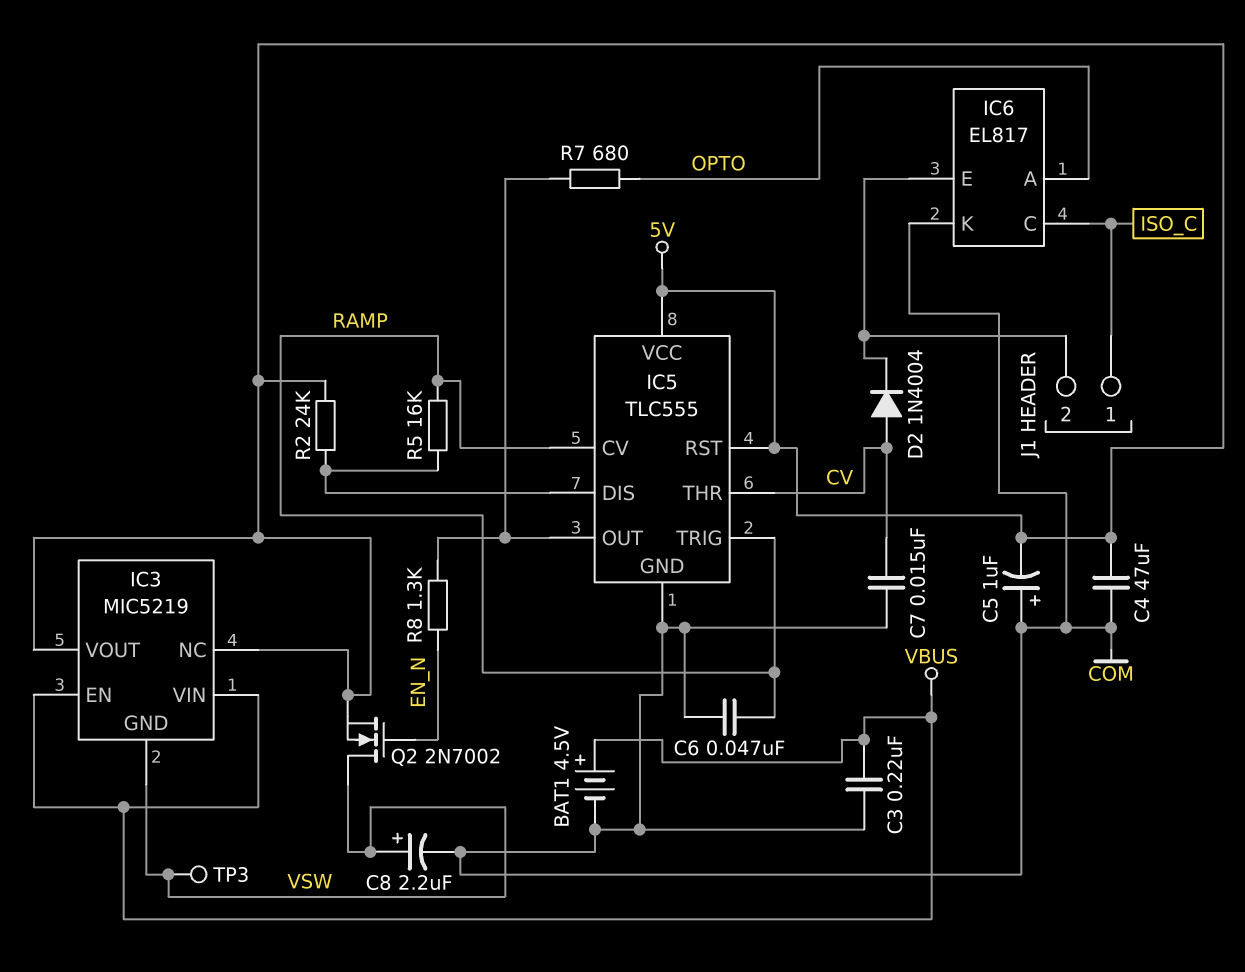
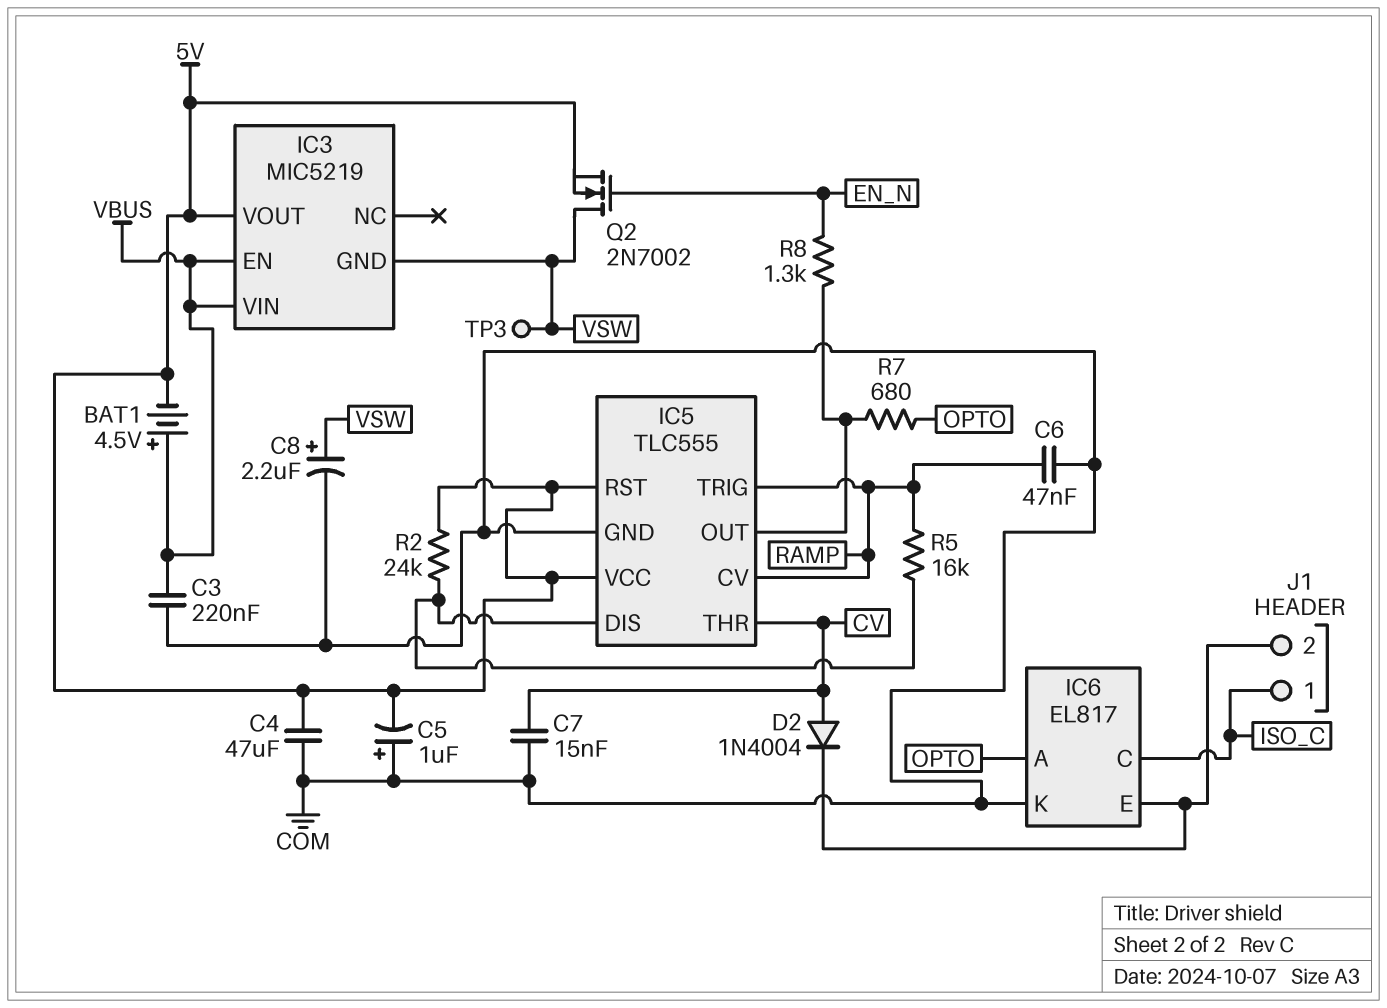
BAT1: 4.5V (plus VBUS, minus COM) -> 4.5V (plus VBUS, minus 5V)
IC3 pin NC: 5V -> none

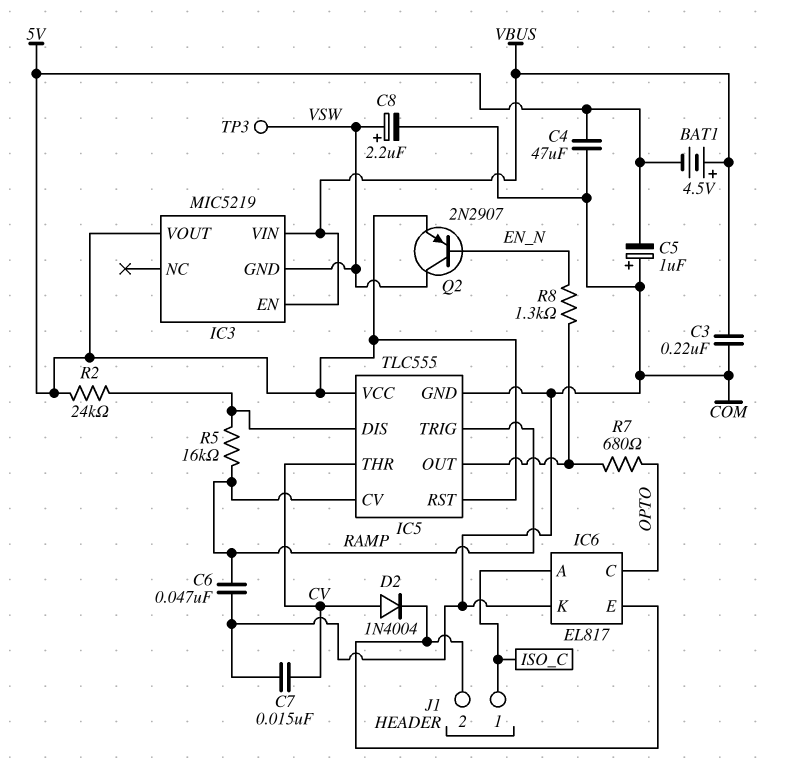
IC6 pin A: OPTO -> ISO_C
IC6 pin C: ISO_C -> OPTO
Q2: NMOS 2N7002 (G EN_N, D VSW, S 5V) -> PNP 2N2907 (B EN_N, C VSW, E 5V)

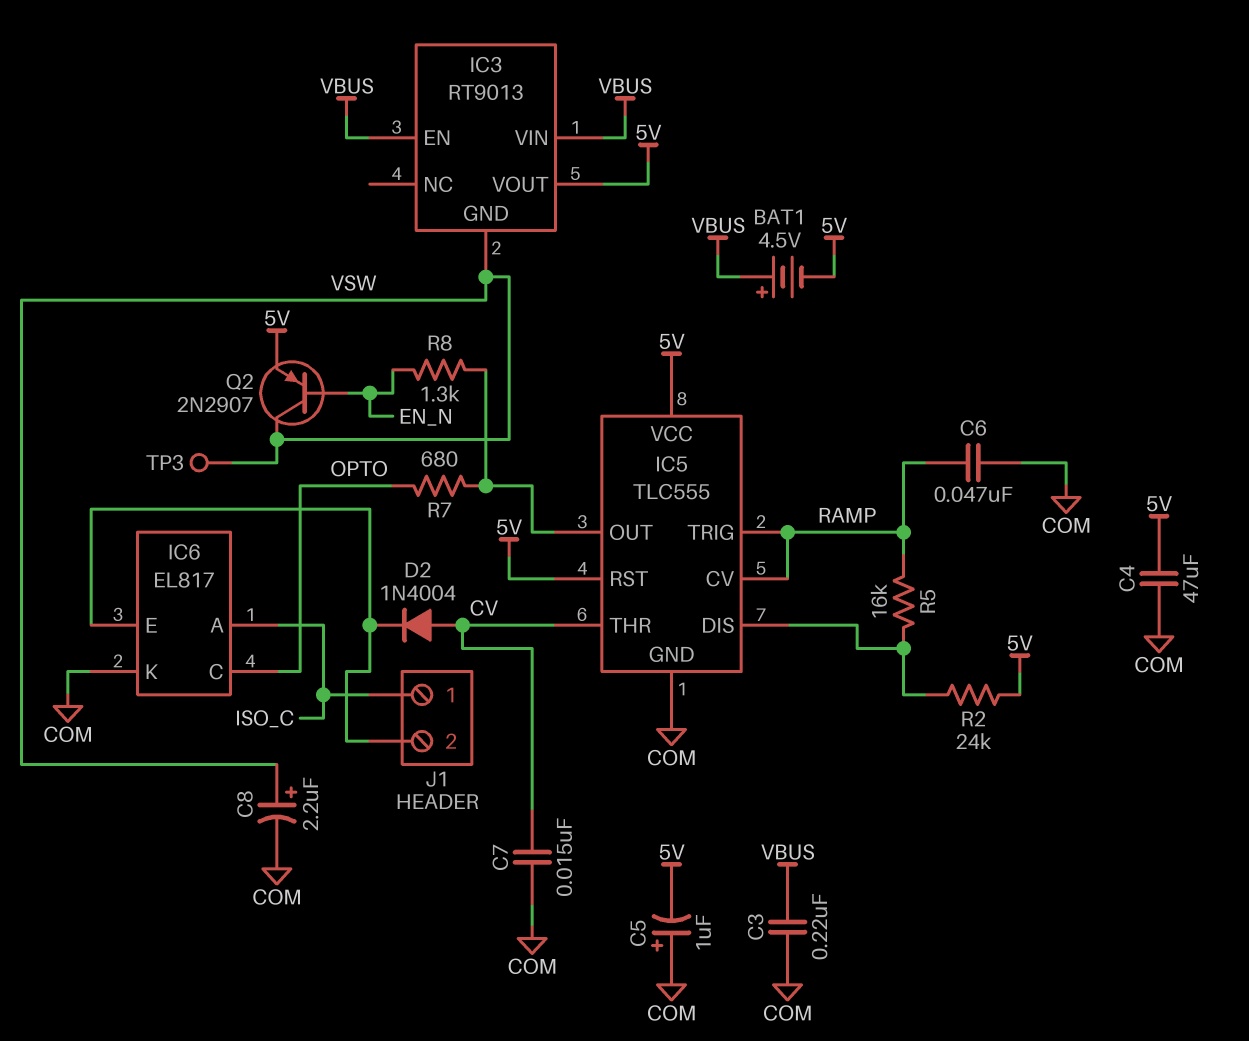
IC3: MIC5219 -> RT9013

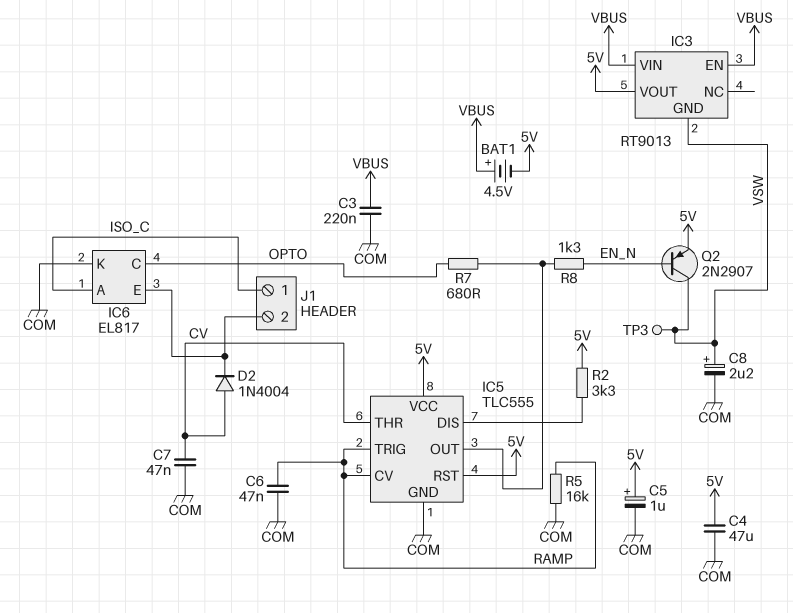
C5: 1uF (plus COM, minus 5V) -> 1uF (plus 5V, minus COM)
C7: 15nF (COM, CV) -> 47nF (COM, CV)
R2: 24k (5V, IC5/DIS) -> 3.3k (5V, IC5/DIS)
R5: 16k (IC5/DIS, RAMP) -> 16k (COM, RAMP)

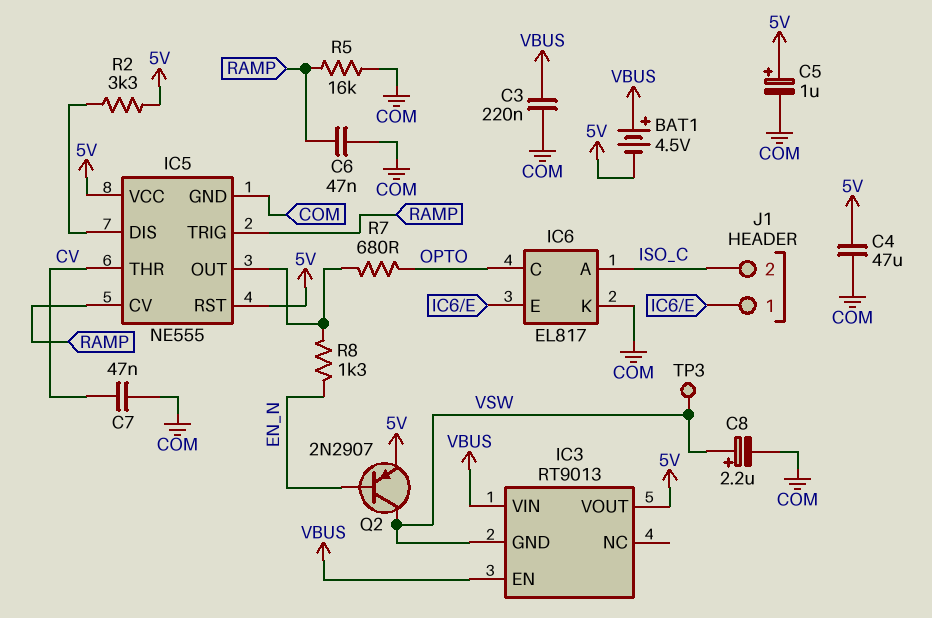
D2: diode 1N4004 (A CV, K IC6/E) -> none
IC5: TLC555 -> NE555
J1 pin 1: ISO_C -> IC6/E
J1 pin 2: IC6/E -> ISO_C

